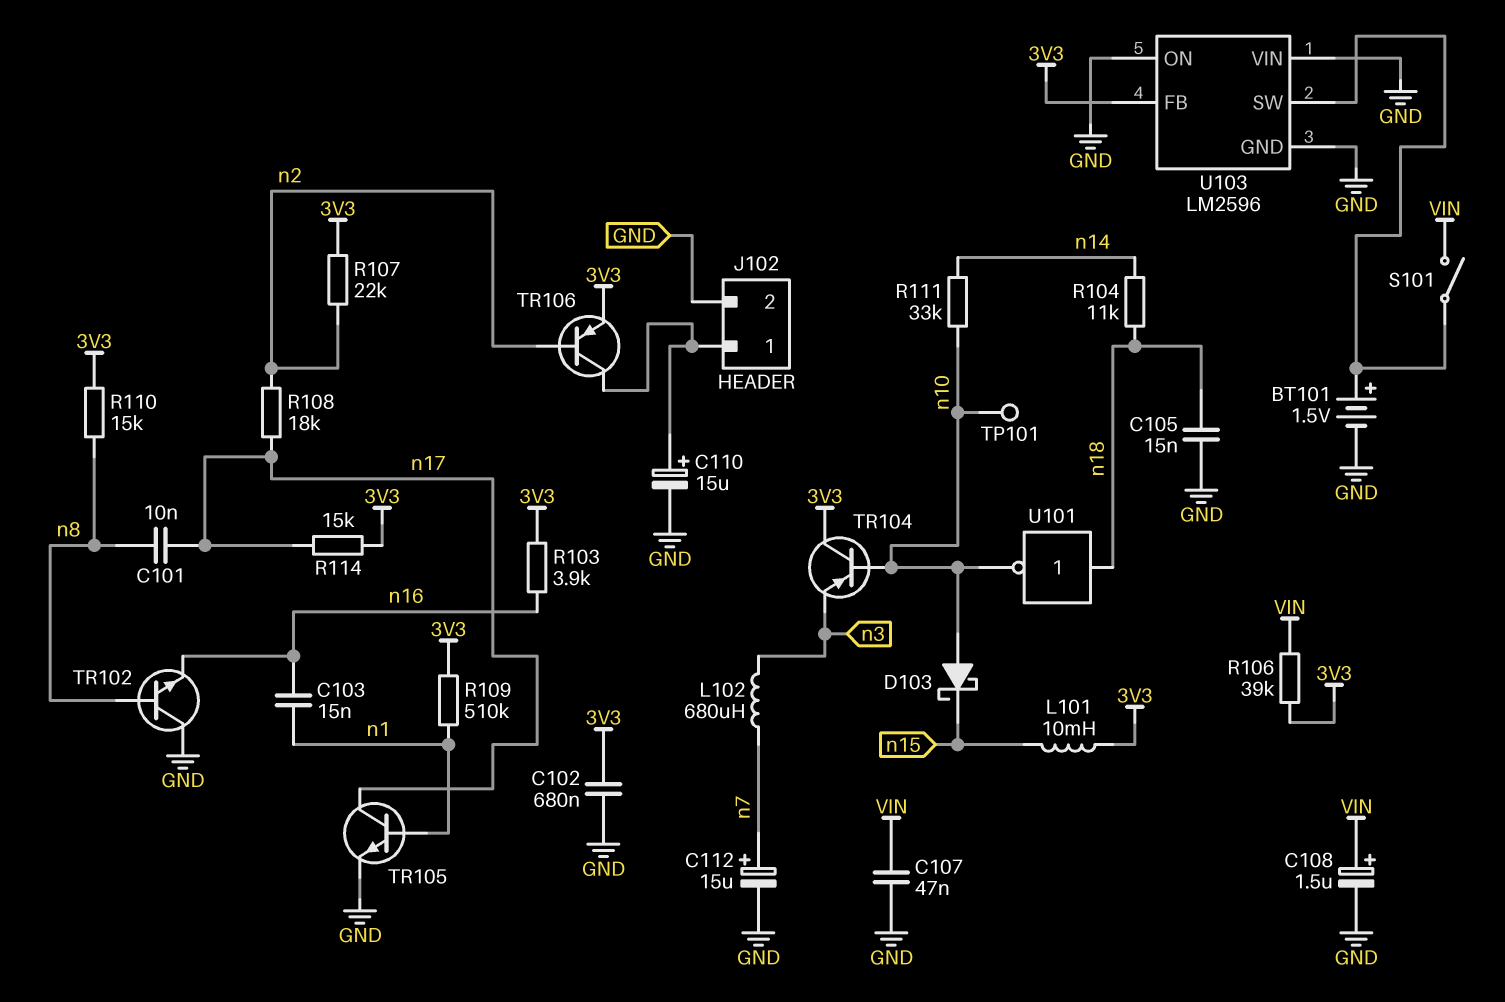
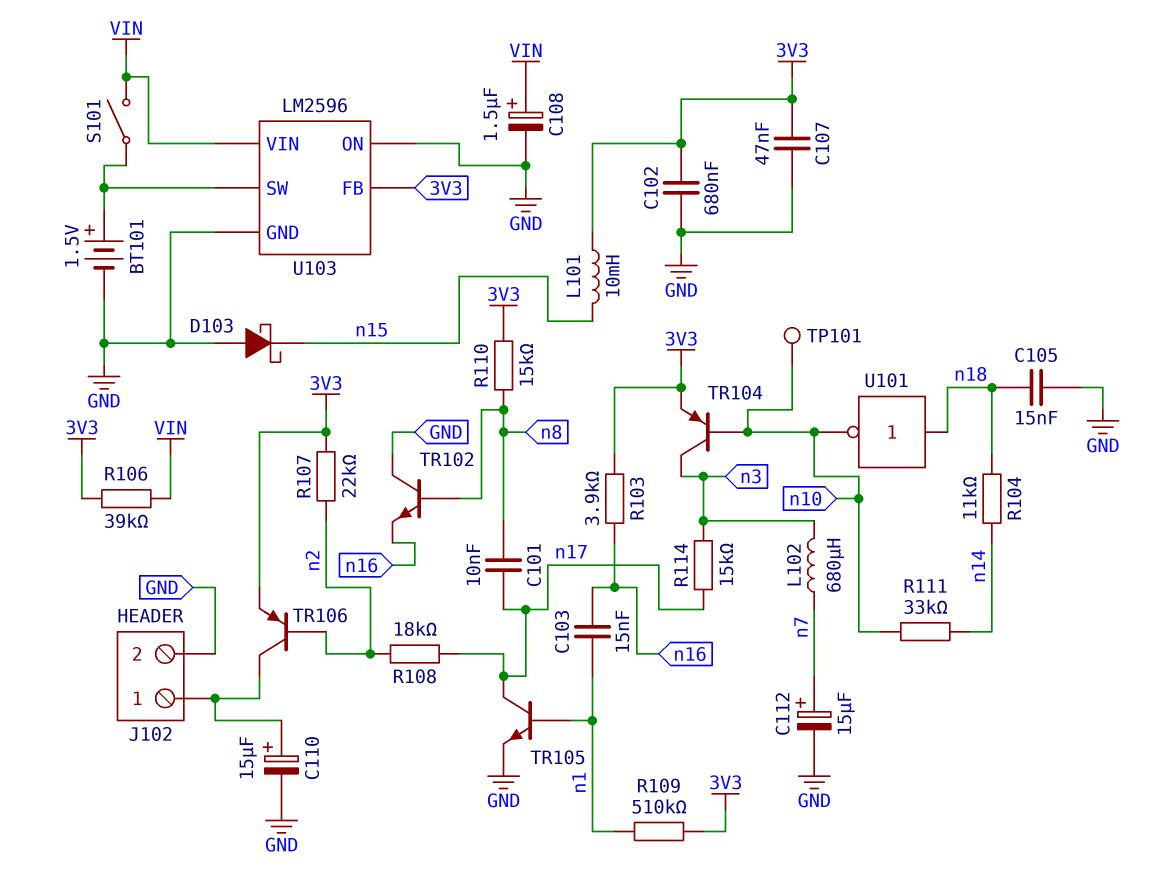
C107: 47nF (GND, VIN) -> 47nF (3V3, GND)
D103: schottky (A n10, K n15) -> schottky (A GND, K n15)
R114: 15k (3V3, n17) -> 15k (n3, n17)
TR104: PNP (B n10, C 3V3, E n3) -> PNP (B n10, C n3, E 3V3)
U103 pin VIN: GND -> VIN

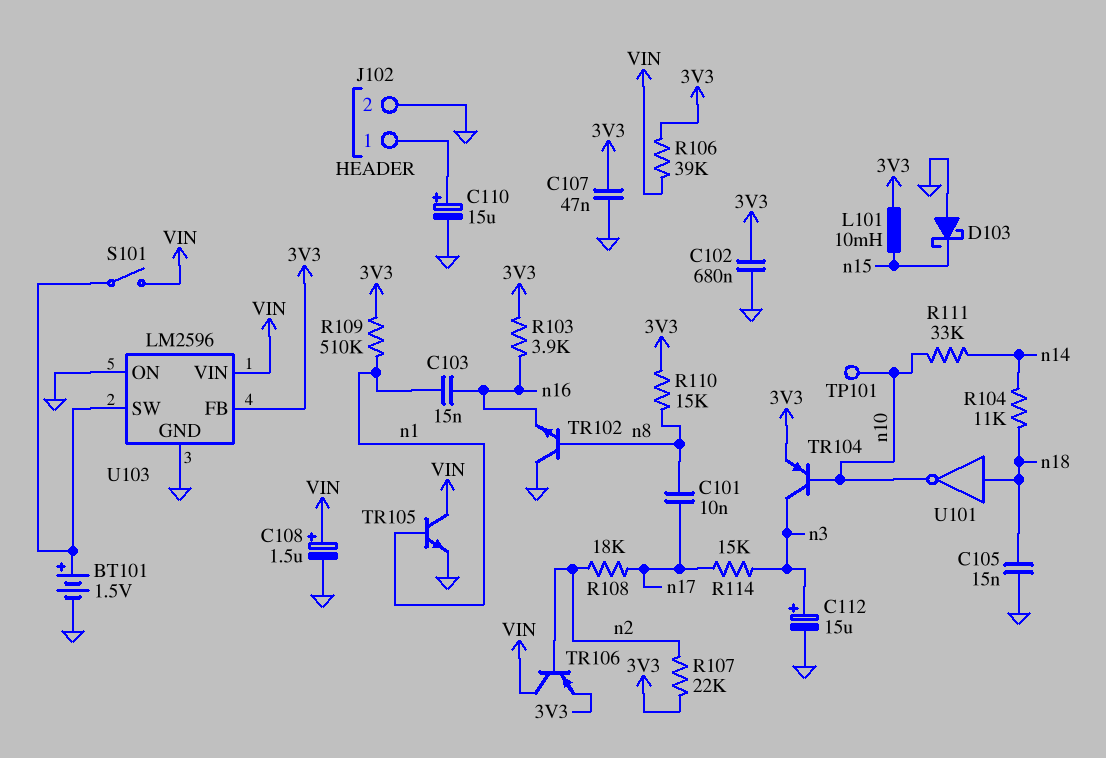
C112: 15uF (plus n7, minus GND) -> 15uF (plus n3, minus GND)
L102: 680uH (n3, n7) -> none
TR105: NPN (B n1, C n17, E GND) -> NPN (B n1, C VIN, E GND)
TR106: PNP (B n2, C J102/1, E 3V3) -> PNP (B n2, C VIN, E 3V3)

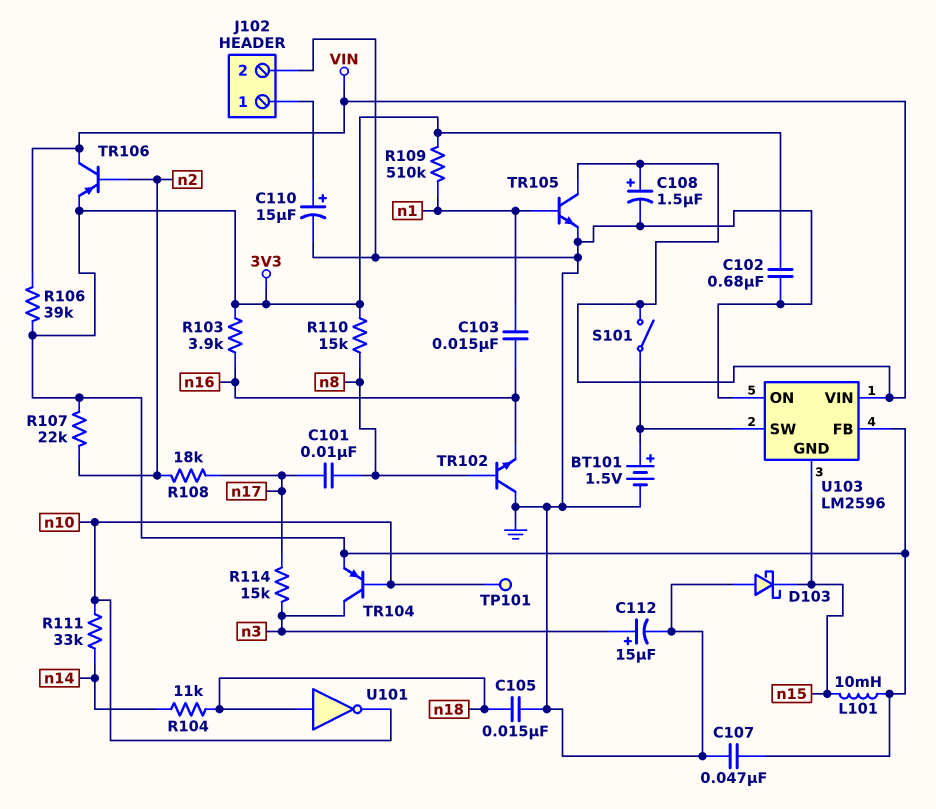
U103 pin GND: GND -> n15

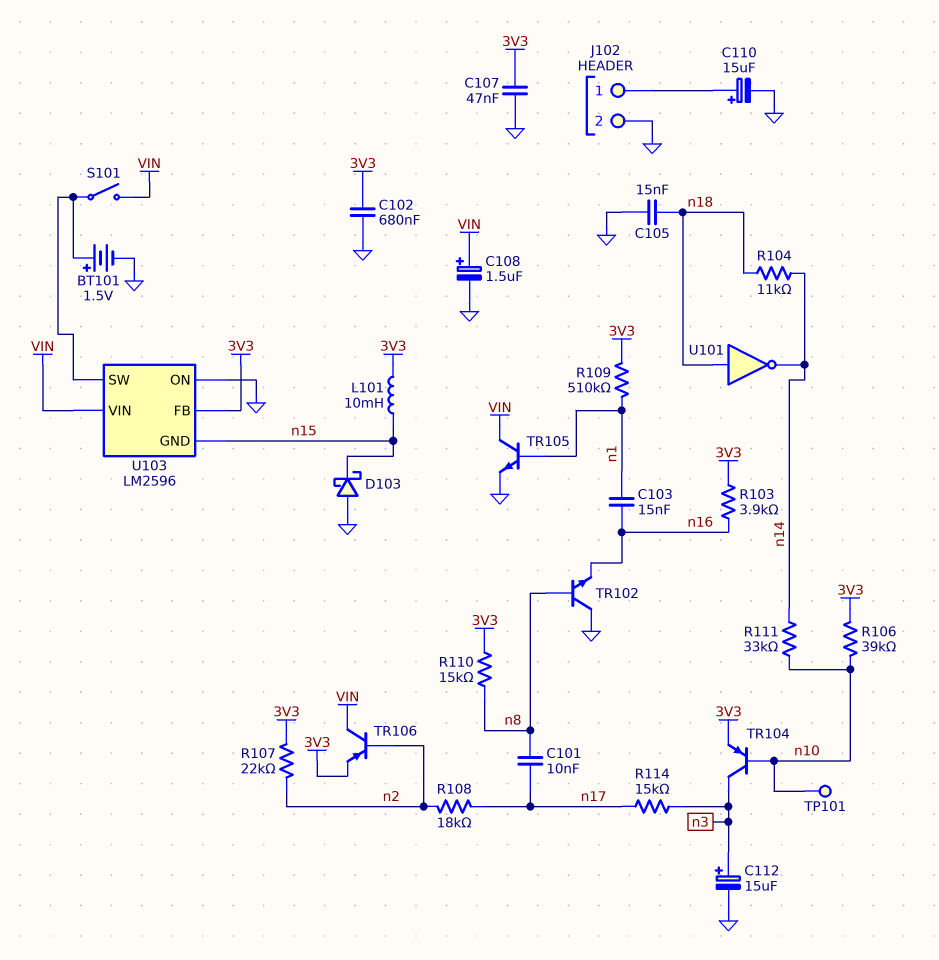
R106: 39k (3V3, VIN) -> 39k (3V3, n10)
U101: NOT (in n18, out n10) -> NOT (in n18, out n14)

